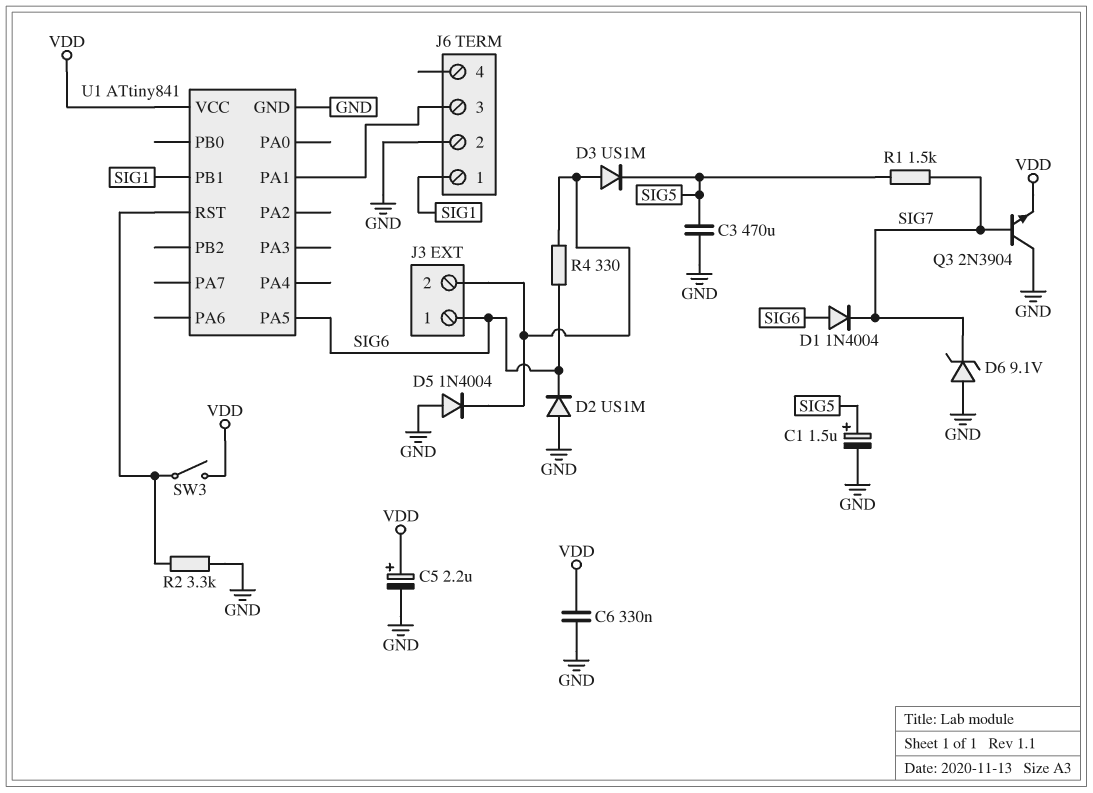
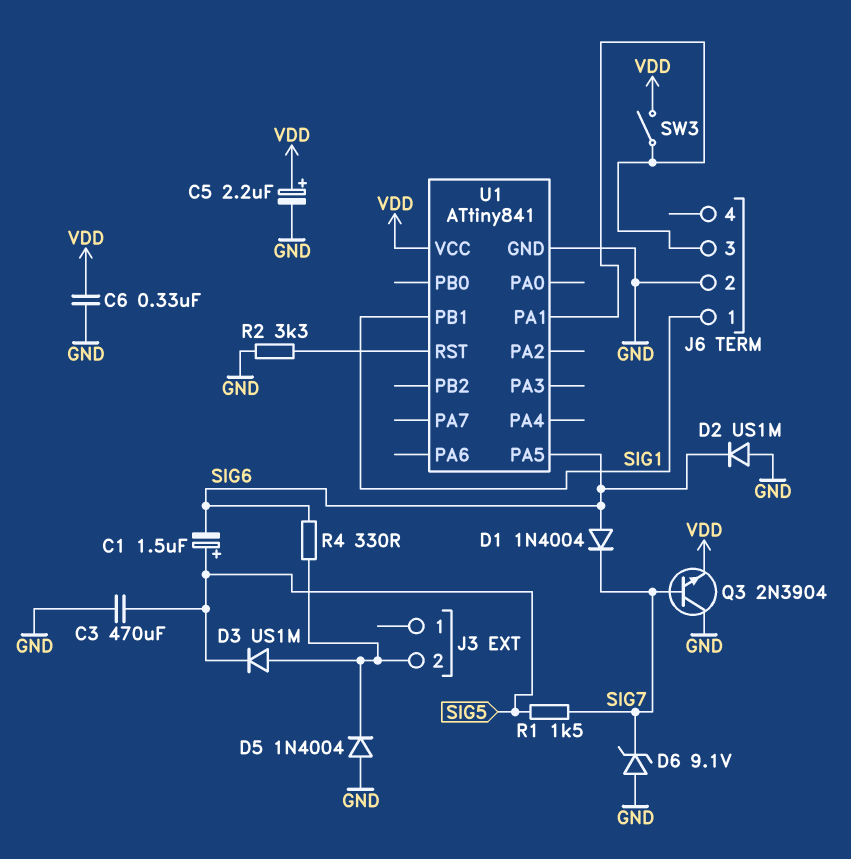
C1: 1.5uF (plus SIG5, minus GND) -> 1.5uF (plus SIG5, minus SIG6)
J3 pin 1: SIG6 -> none
SW3: switch (U1/RST, VDD) -> switch (J6/3, VDD)

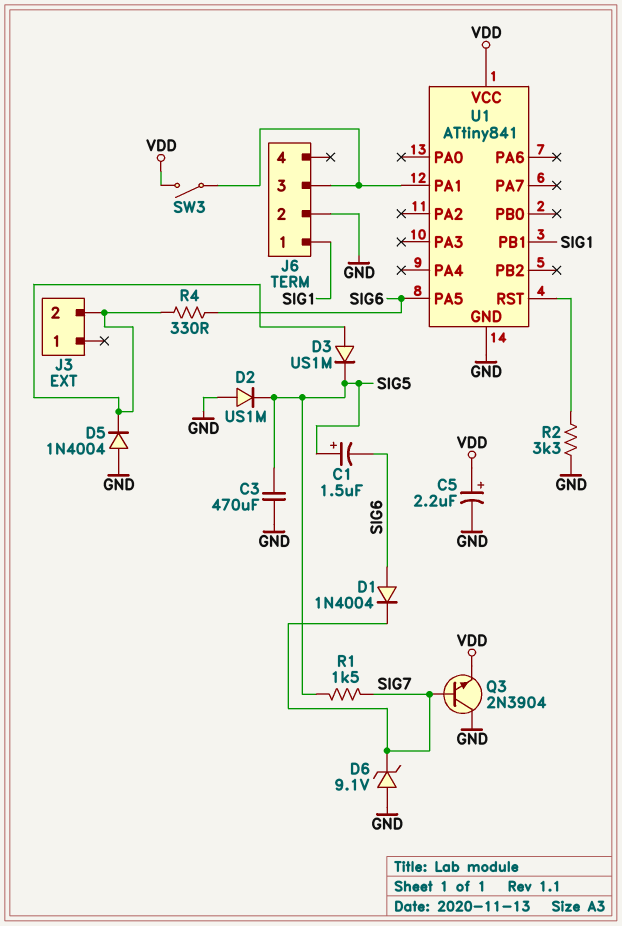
C6: 330nF (GND, VDD) -> none
D2: diode US1M (A GND, K SIG6) -> diode US1M (A GND, K SIG5)

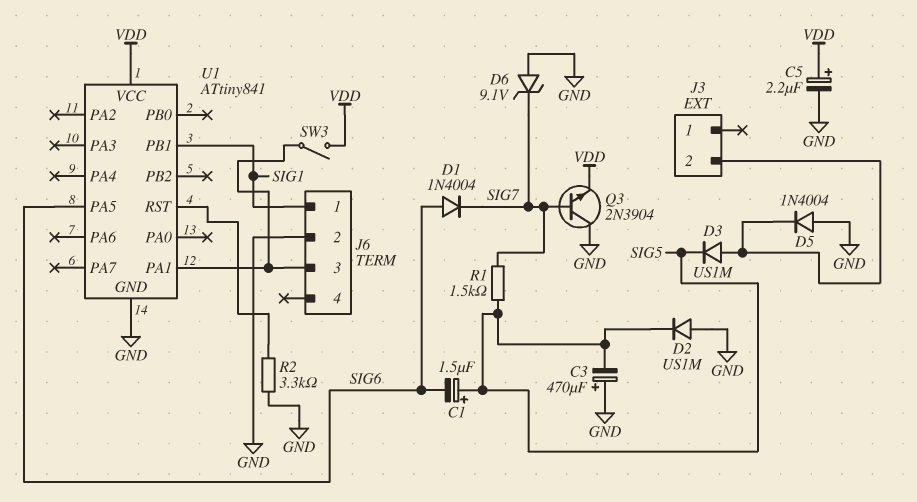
C3: 470uF (GND, SIG5) -> 470uF (plus GND, minus SIG5)
R4: 330 (J3/2, SIG6) -> none

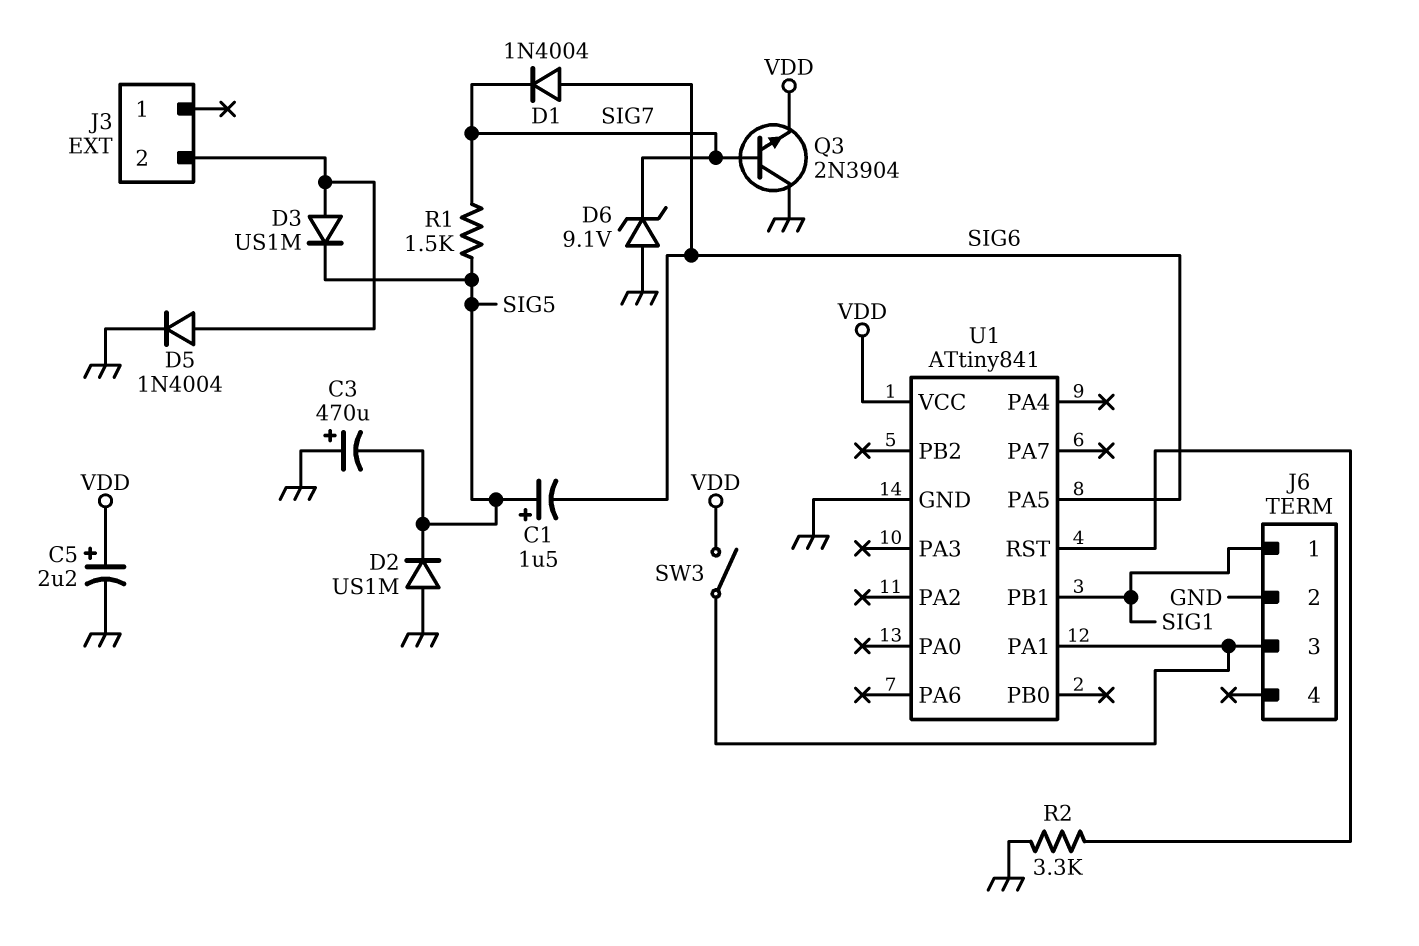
D5: diode 1N4004 (A GND, K J3/2) -> diode 1N4004 (A J3/2, K GND)

